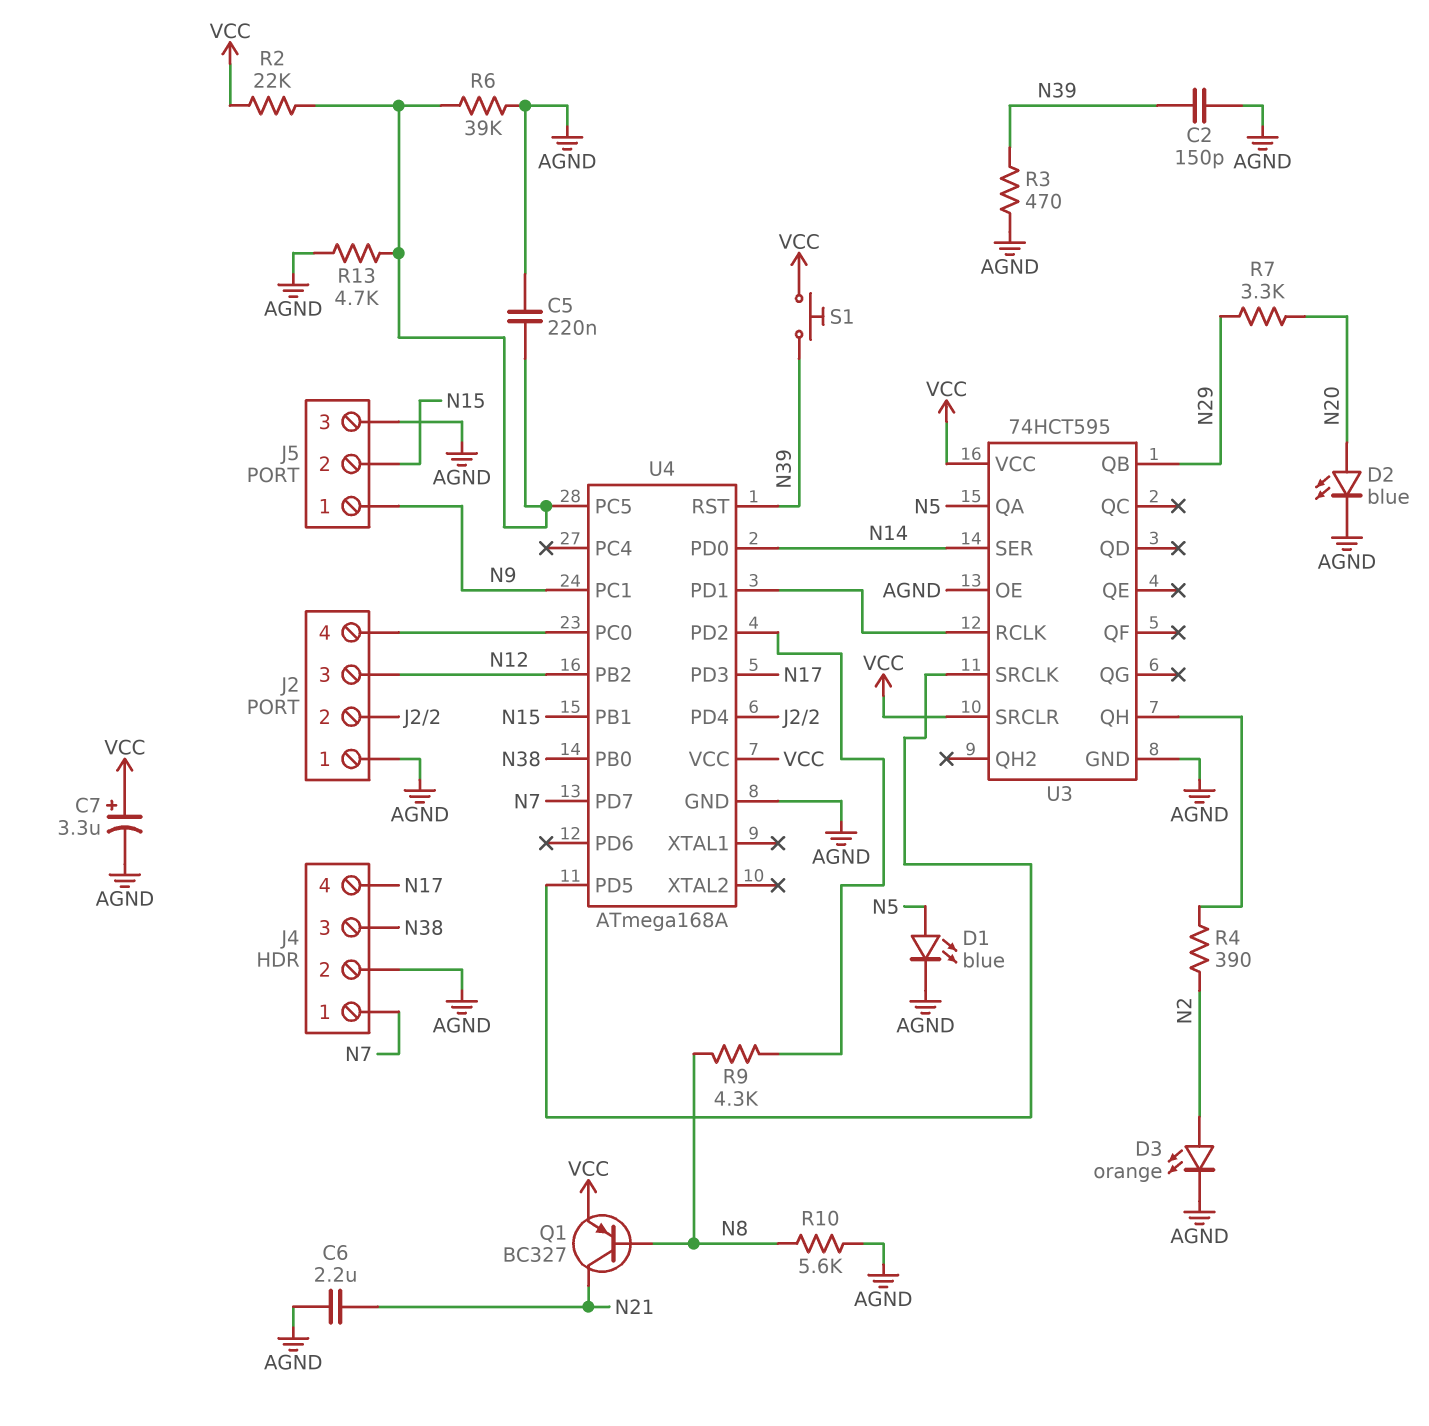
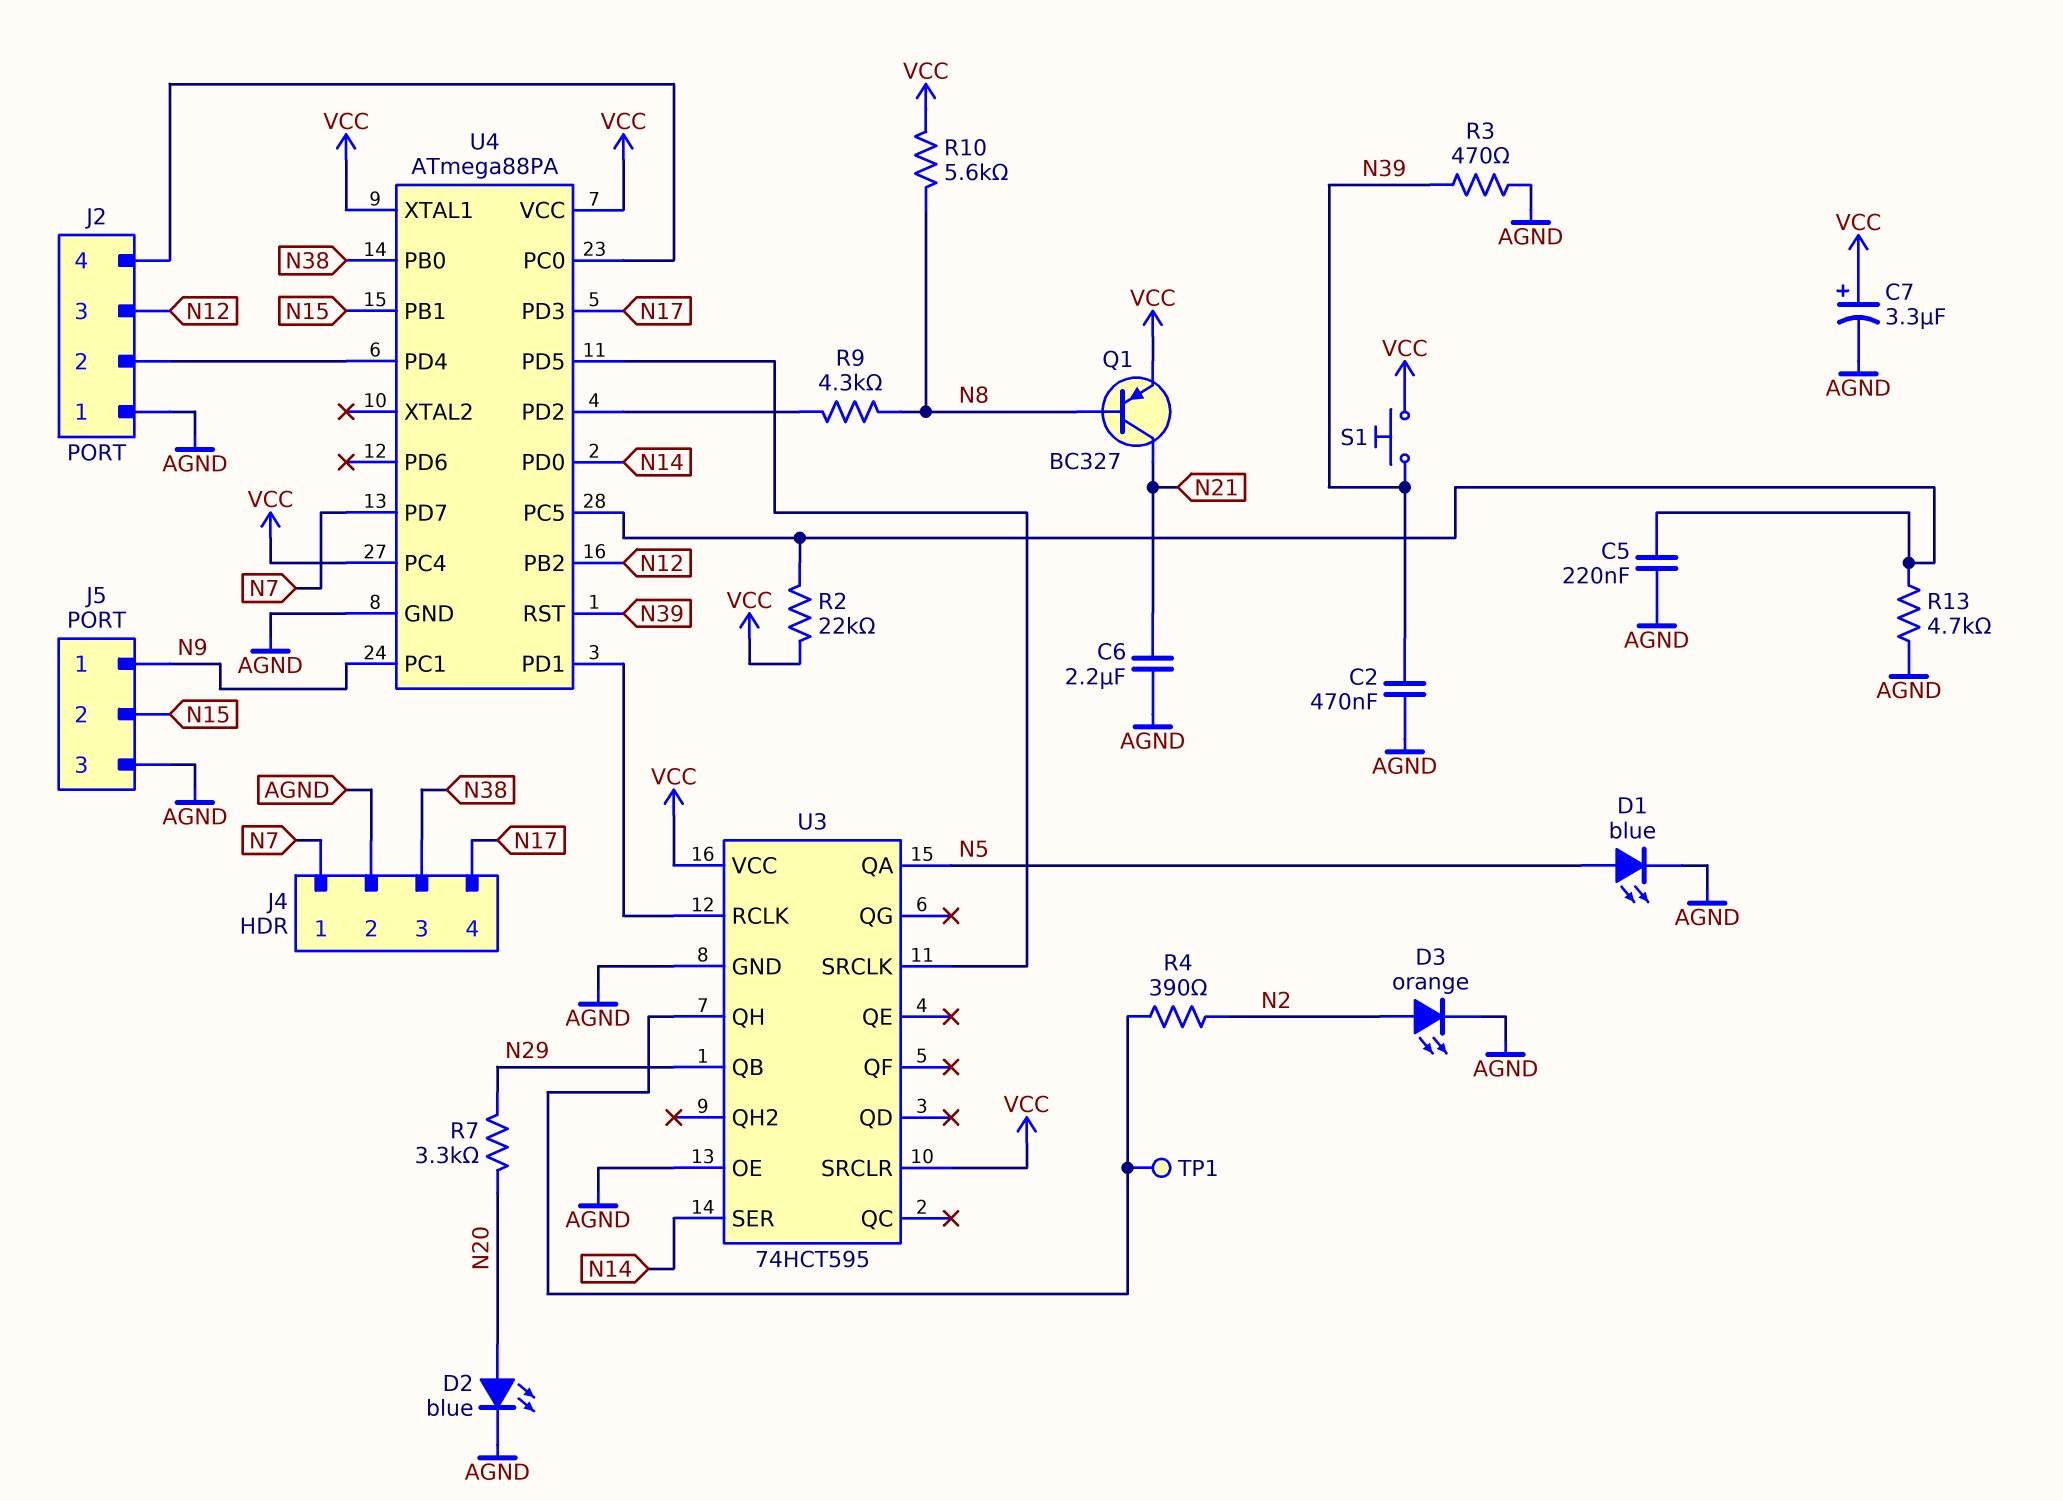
C2: 150pF (AGND, N39) -> 470nF (AGND, N39)
R6: 39k (AGND, U4/PC5) -> none
R10: 5.6k (AGND, N8) -> 5.6k (N8, VCC)
TP1: none -> test point (U3/QH)
U4: ATmega168A -> ATmega88PA
U4 pin PC4: none -> VCC
U4 pin XTAL1: none -> VCC

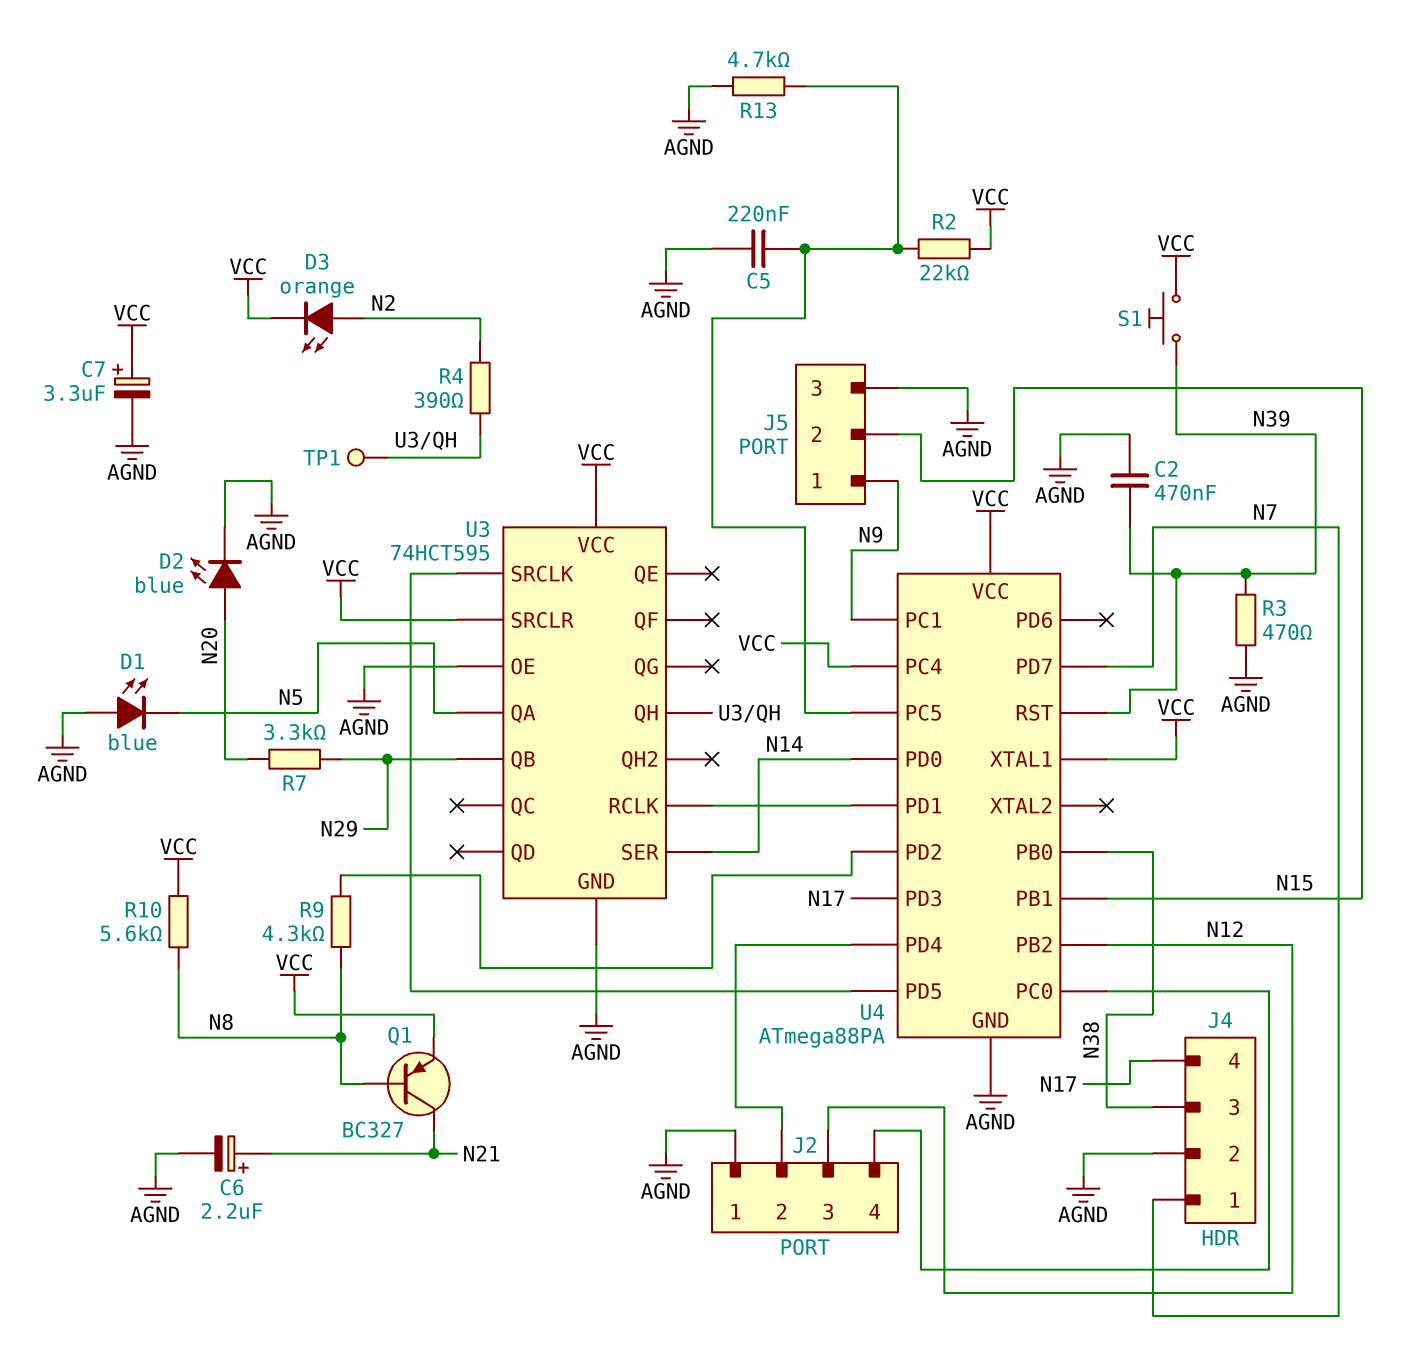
C6: 2.2uF (AGND, N21) -> 2.2uF (plus N21, minus AGND)
D1: LED blue (A N5, K AGND) -> LED blue (A AGND, K N5)
D3: LED orange (A N2, K AGND) -> LED orange (A N2, K VCC)

